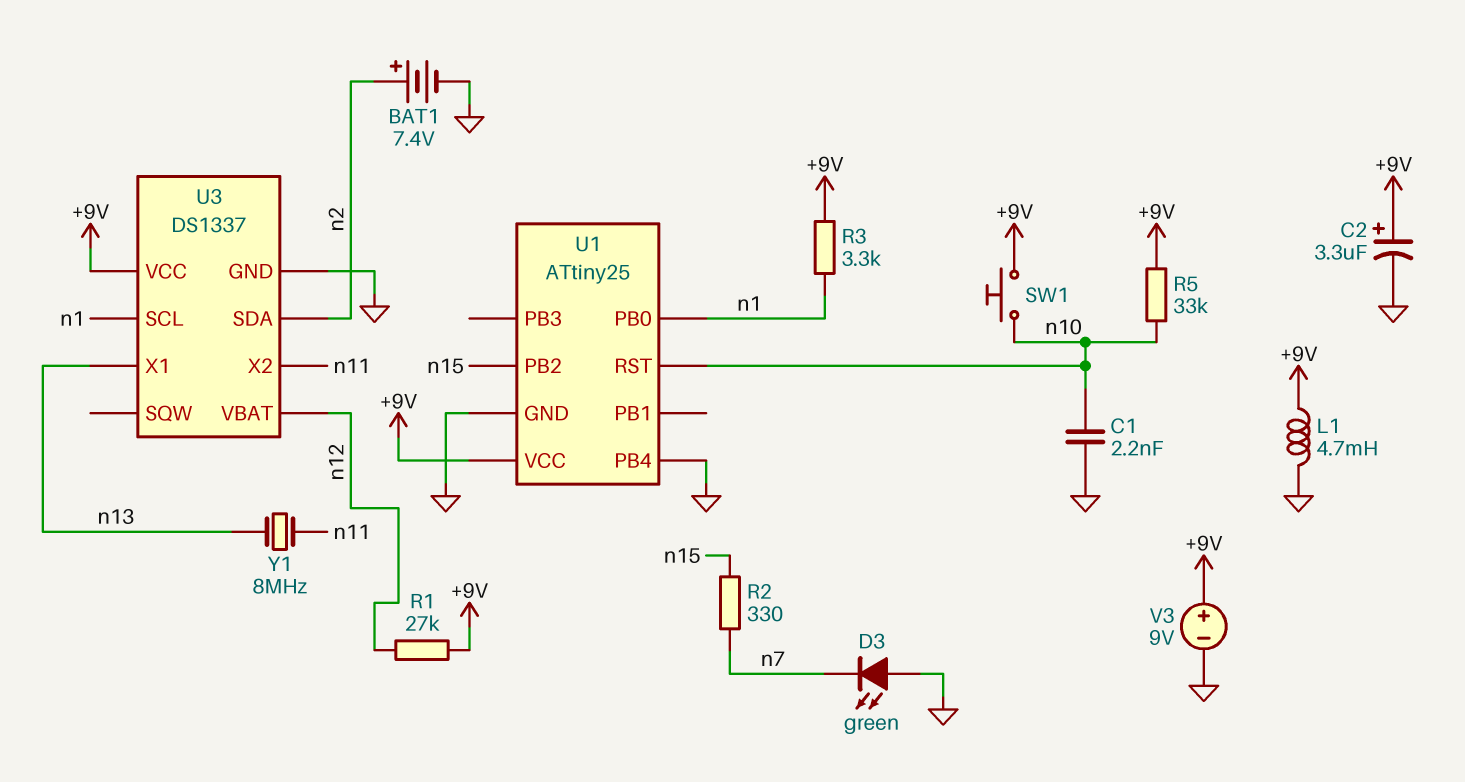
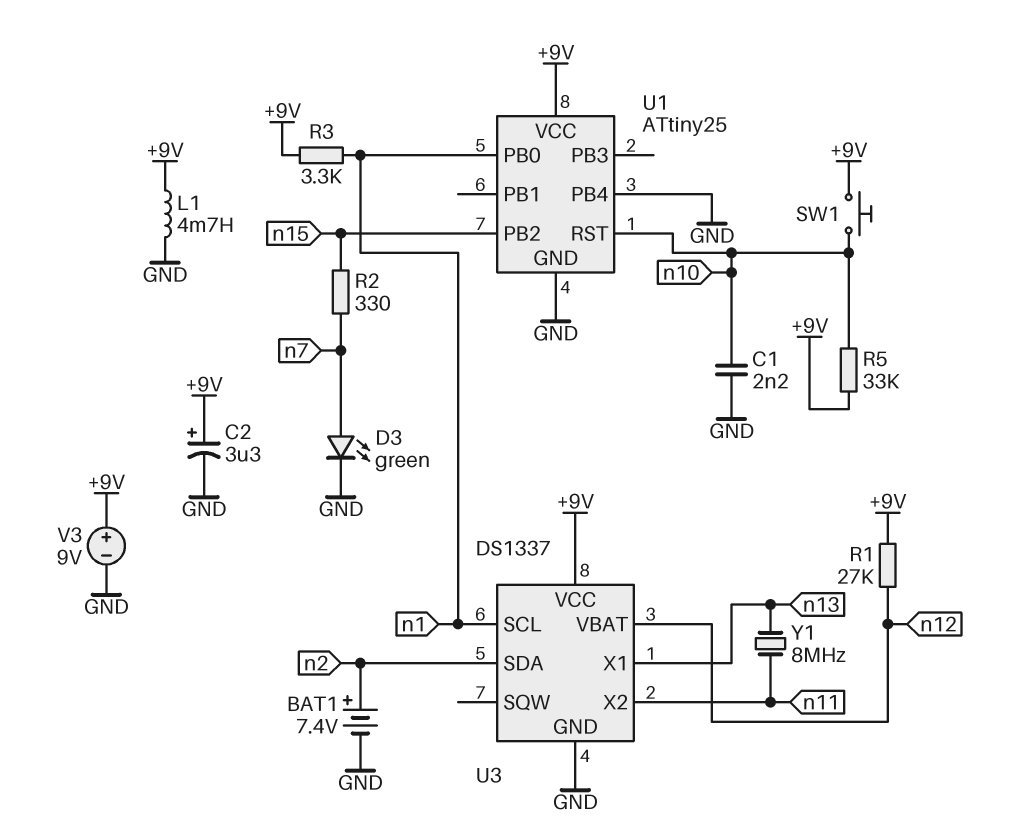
D3: LED green (A GND, K n7) -> LED green (A n7, K GND)

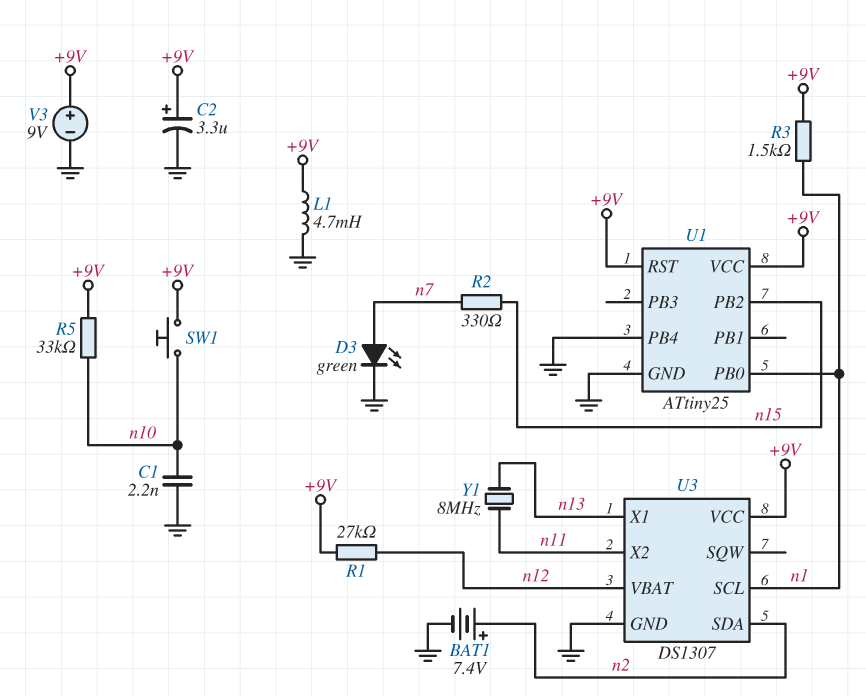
R3: 3.3k (+9V, n1) -> 1.5k (+9V, n1)
U1 pin RST: n10 -> +9V
U3: DS1337 -> DS1307

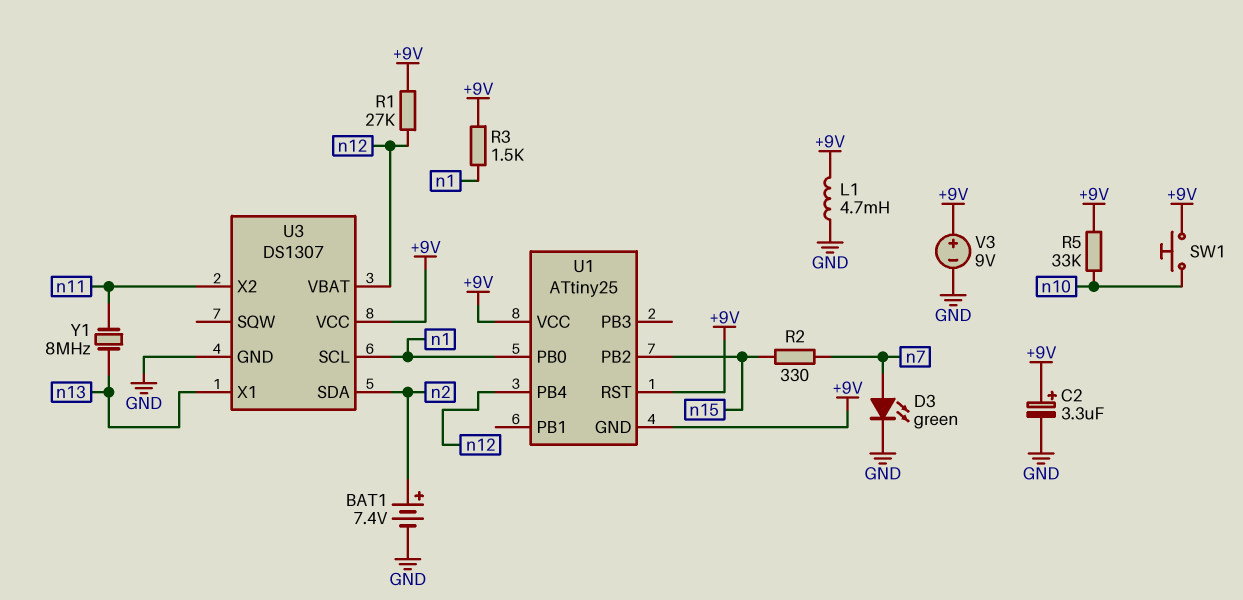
C1: 2.2nF (GND, n10) -> none
U1 pin GND: GND -> +9V
U1 pin PB4: GND -> n12

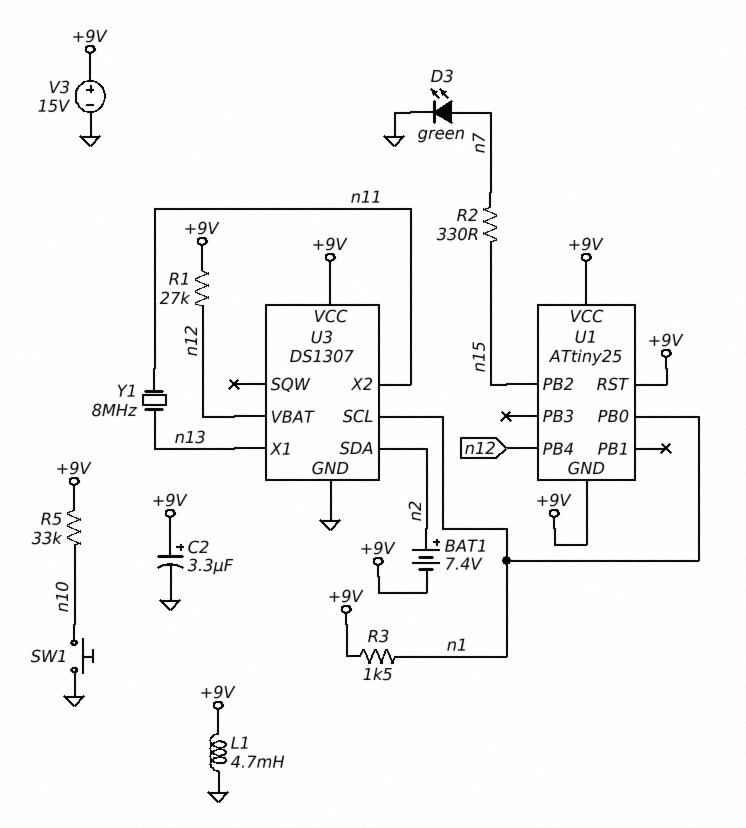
BAT1: 7.4V (plus n2, minus GND) -> 7.4V (plus n2, minus +9V)
SW1: button (+9V, n10) -> button (GND, n10)
V3: 9V (plus +9V, minus GND) -> 15V (plus +9V, minus GND)

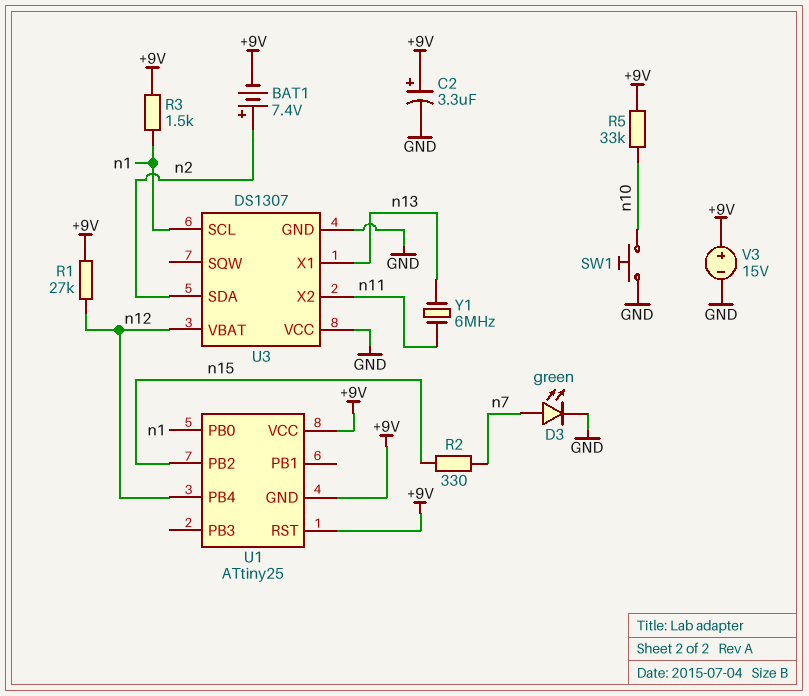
L1: 4.7mH (+9V, GND) -> none
U3 pin VCC: +9V -> GND
Y1: 8MHz (n11, n13) -> 6MHz (n11, n13)

